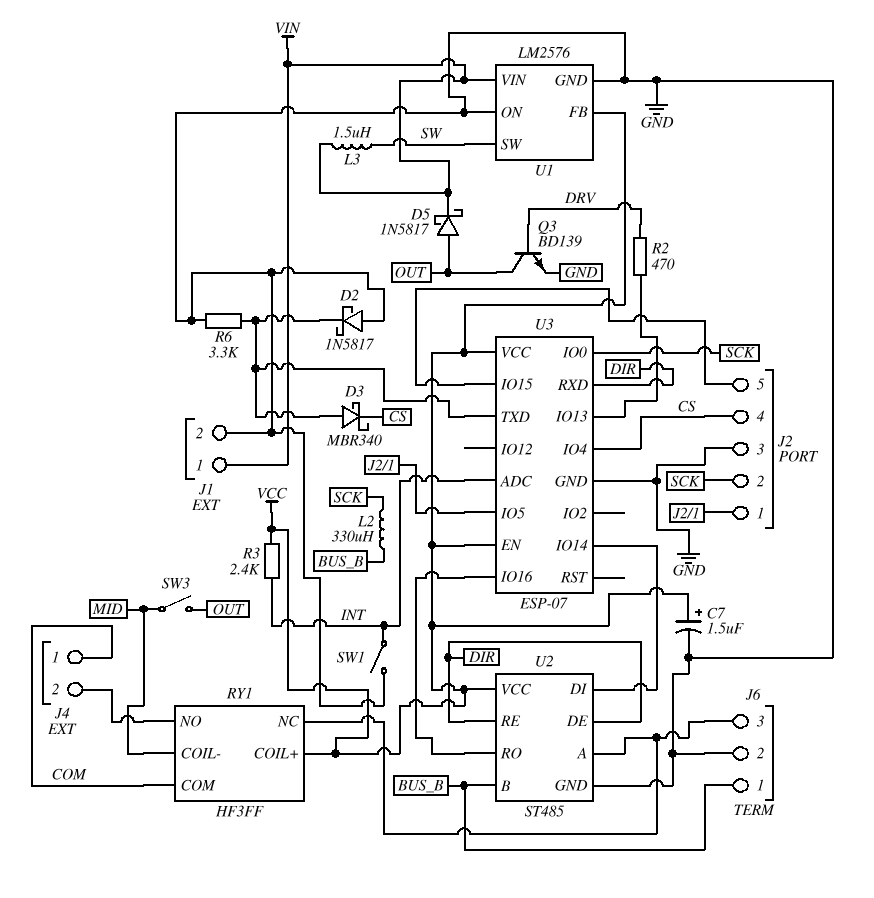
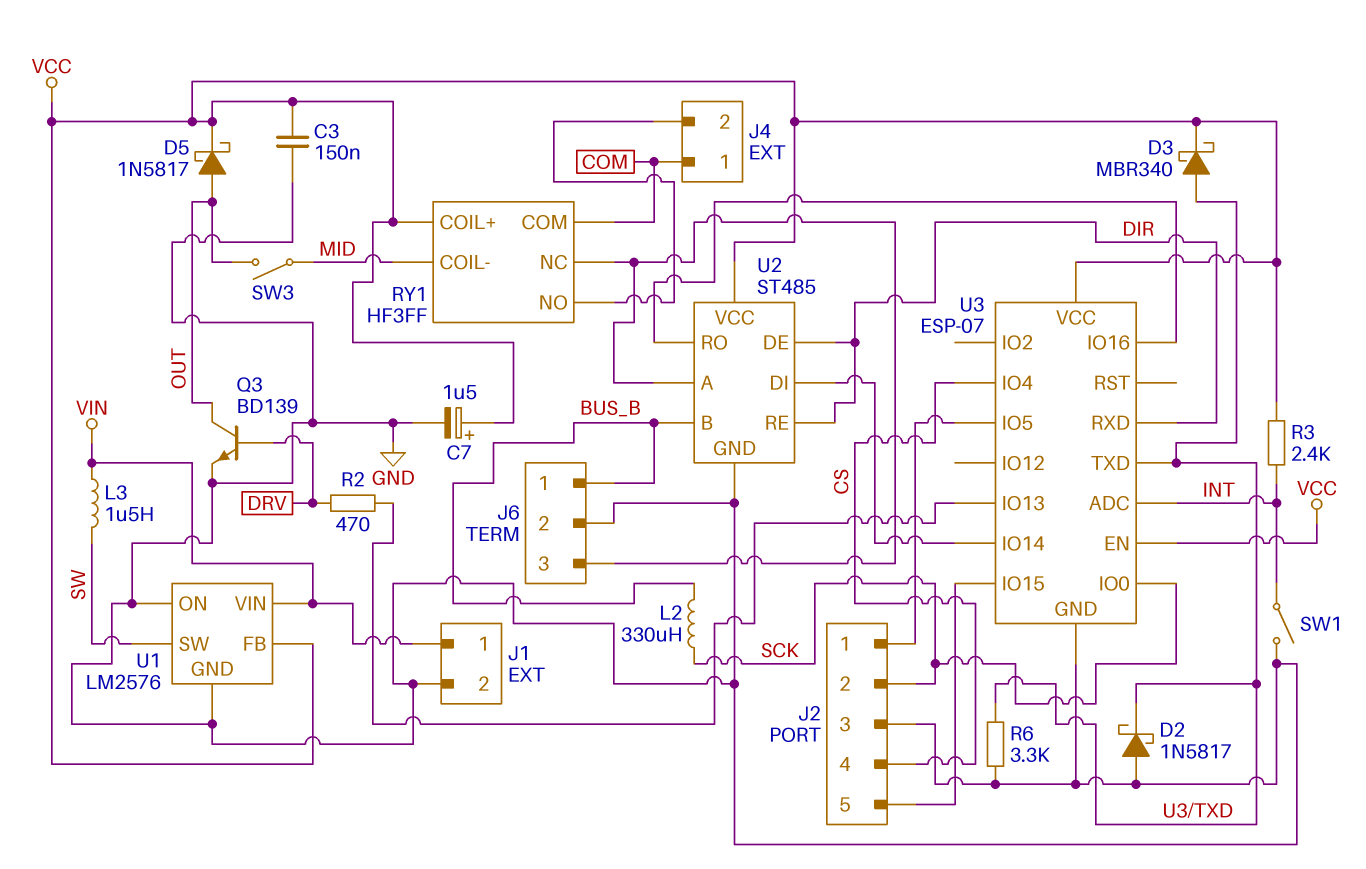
C3: none -> 150nF (GND, VCC)
D3: schottky MBR340 (A U3/TXD, K CS) -> schottky MBR340 (A U3/TXD, K VCC)
D5: schottky 1N5817 (A OUT, K VIN) -> schottky 1N5817 (A OUT, K VCC)

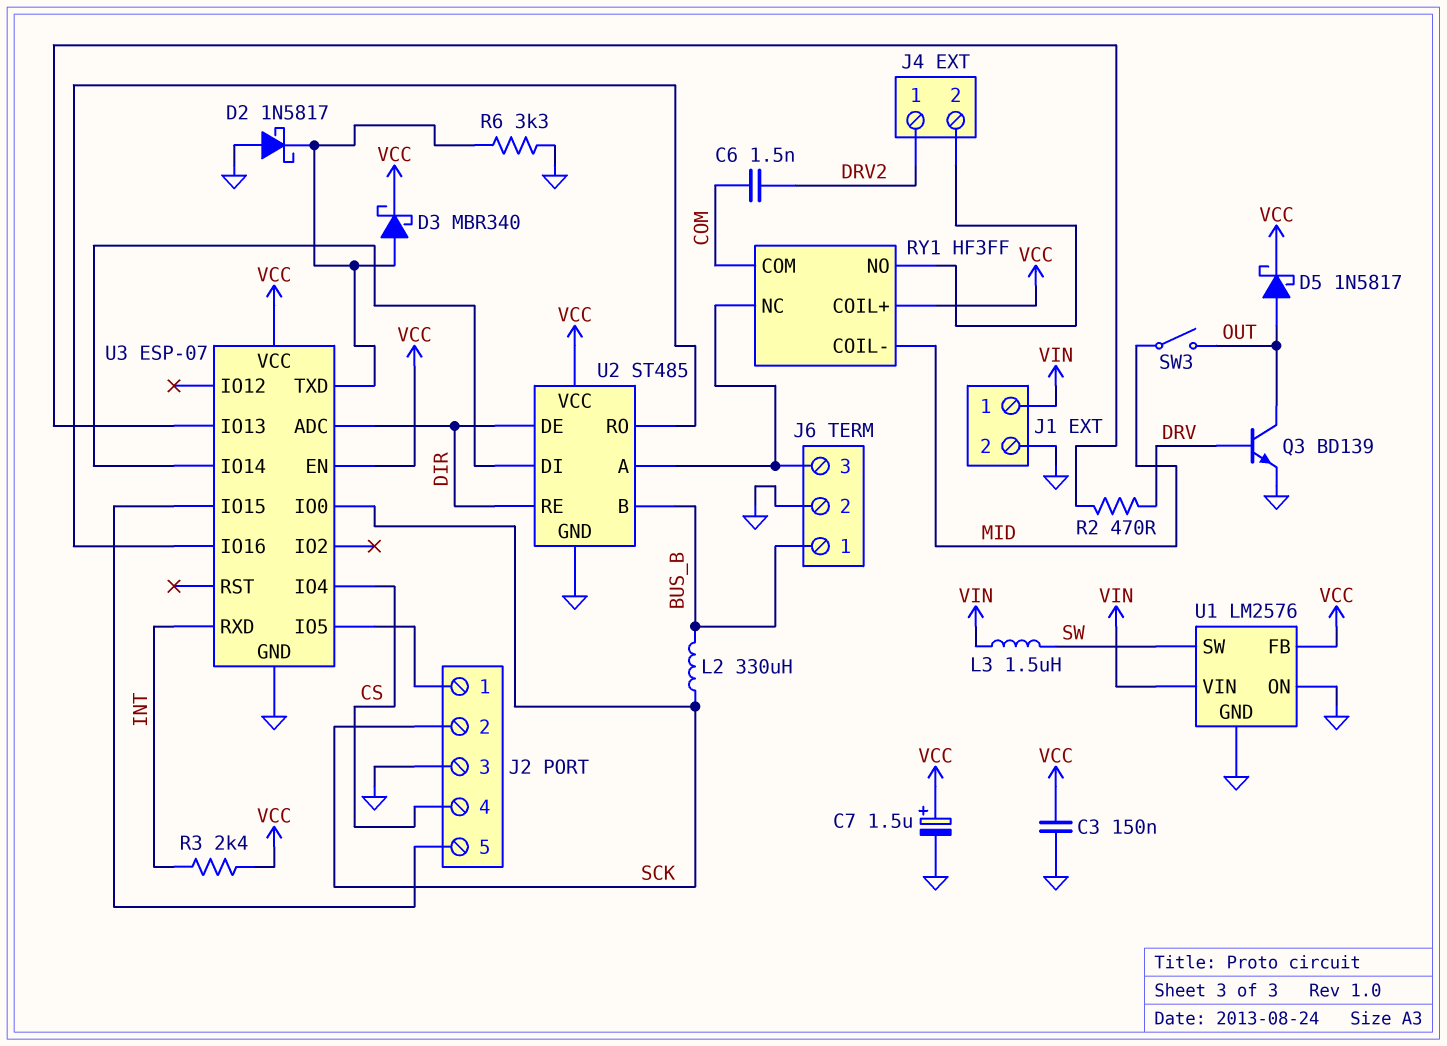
C6: none -> 1.5nF (COM, DRV2)
J4 pin 1: COM -> DRV2
SW1: switch (GND, INT) -> none
U3 pin ADC: INT -> DIR
U3 pin RXD: DIR -> INT

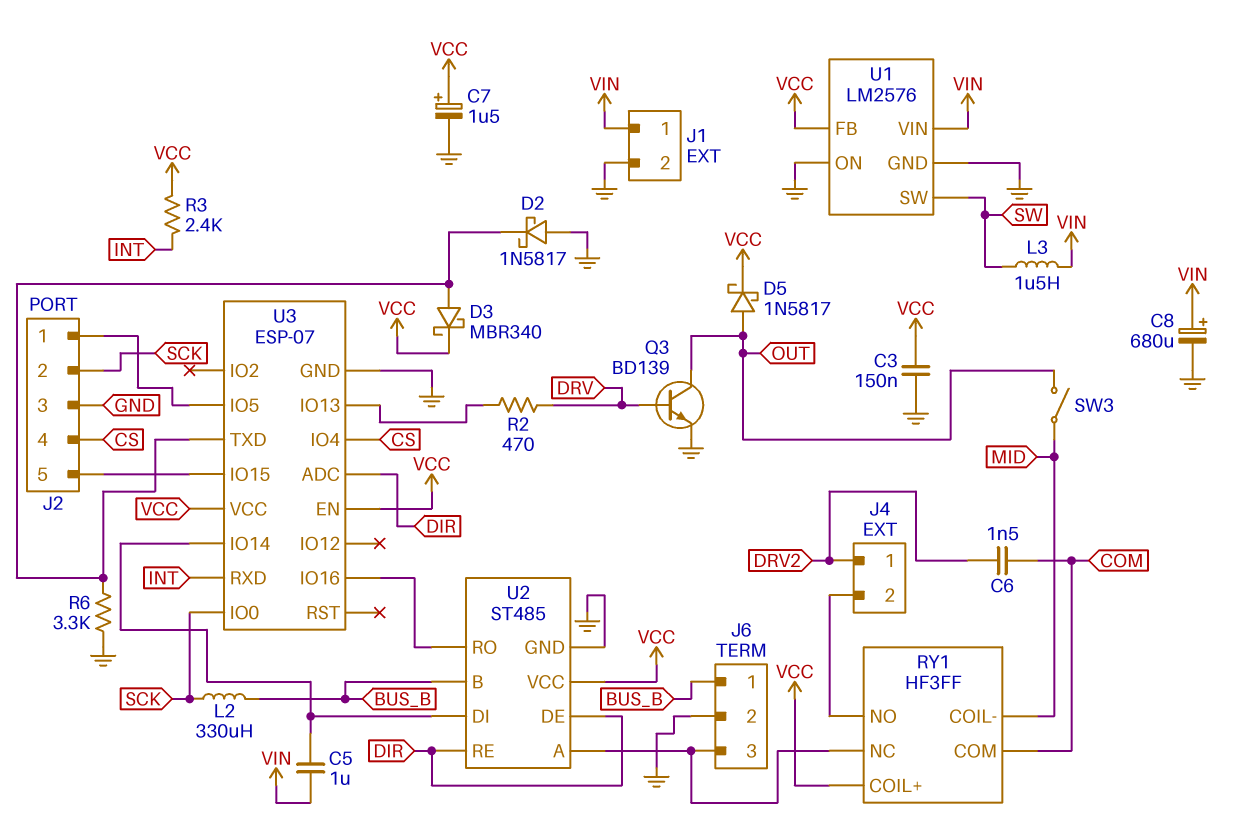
C5: none -> 1uF (U2/DI, VIN)
C8: none -> 680uF (plus VIN, minus GND)

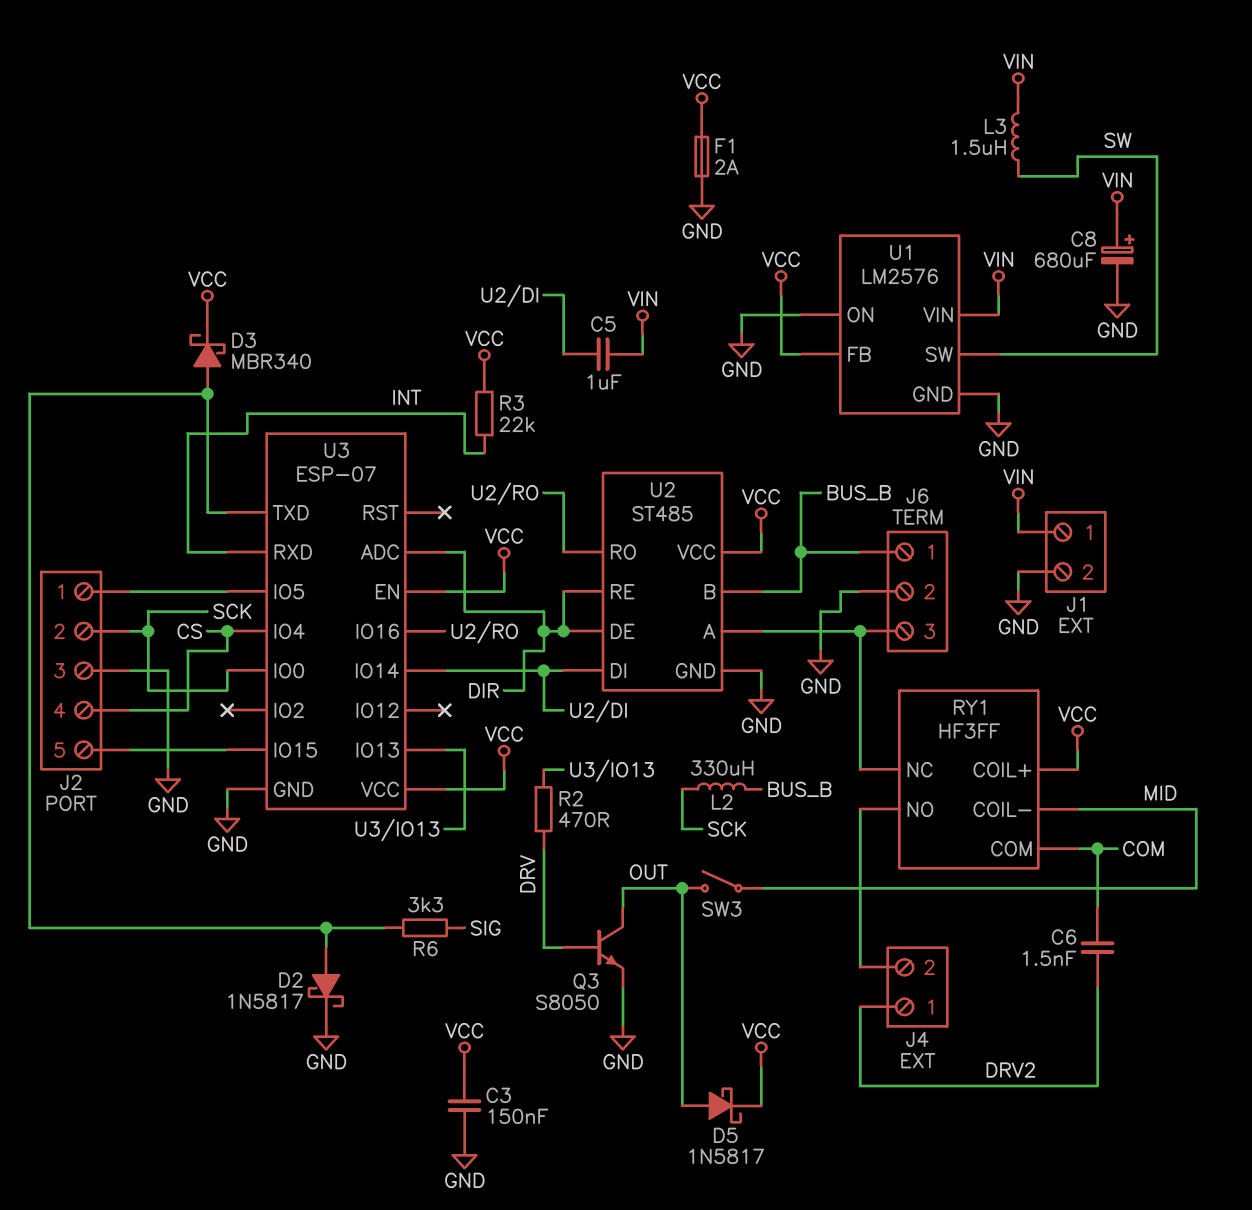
C7: 1.5uF (plus VCC, minus GND) -> none
D2: schottky 1N5817 (A GND, K U3/TXD) -> schottky 1N5817 (A U3/TXD, K GND)
F1: none -> 2A (GND, VCC)
Q3: NPN BD139 (B DRV, C OUT, E GND) -> NPN S8050 (B DRV, C OUT, E GND)
R3: 2.4k (INT, VCC) -> 22k (INT, VCC)
R6: 3.3k (GND, U3/TXD) -> 3.3k (SIG, U3/TXD)

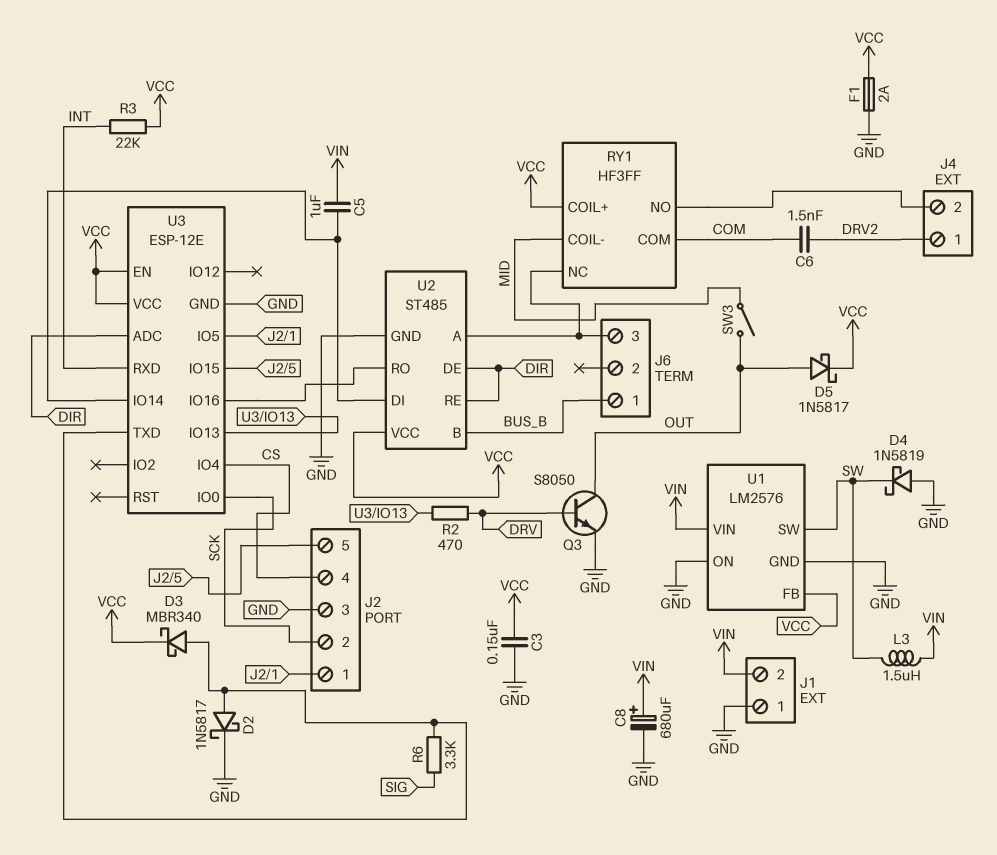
D4: none -> schottky 1N5819 (A GND, K SW)
J1 pin 1: VIN -> GND
J1 pin 2: GND -> VIN
J6 pin 2: GND -> none
L2: 330uH (BUS_B, SCK) -> none
U3: ESP-07 -> ESP-12E

